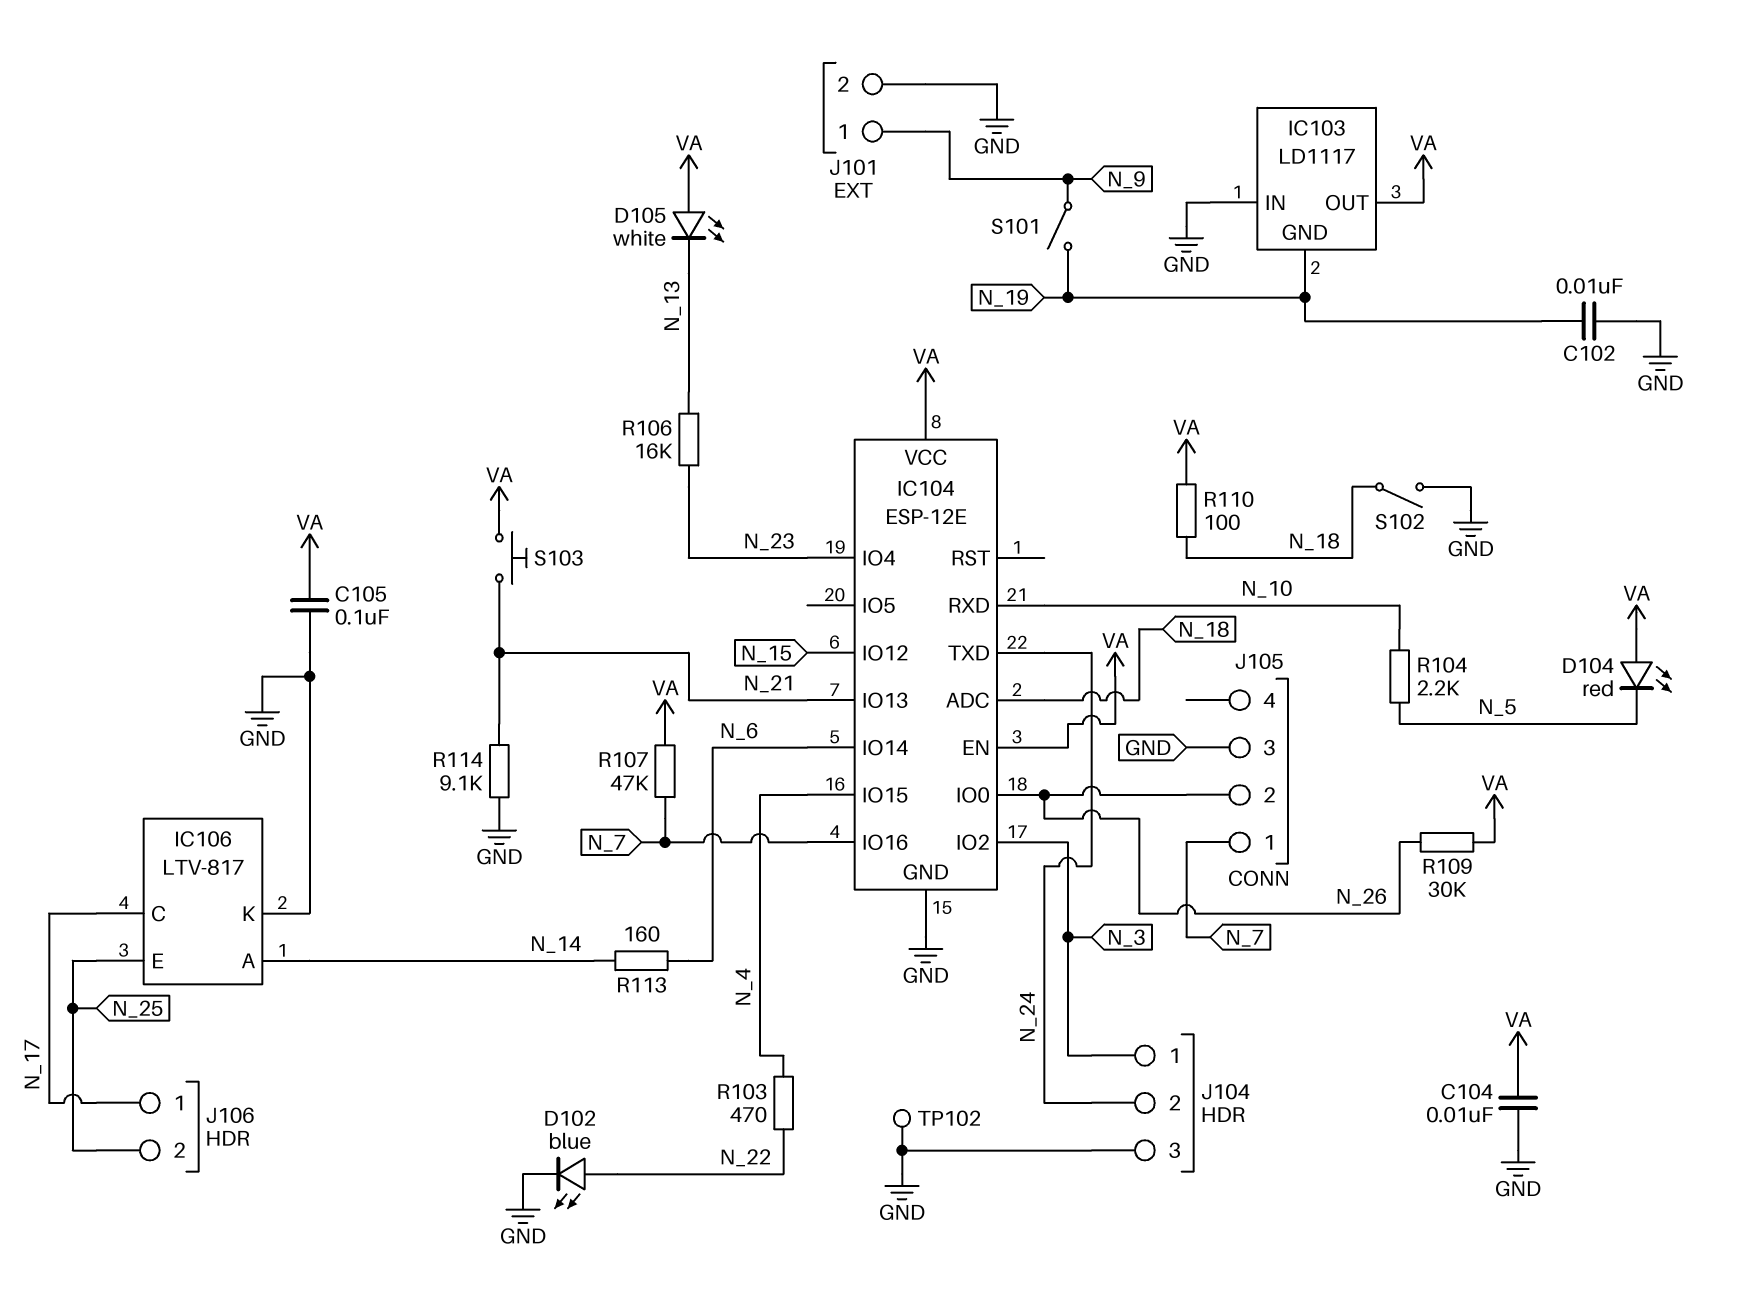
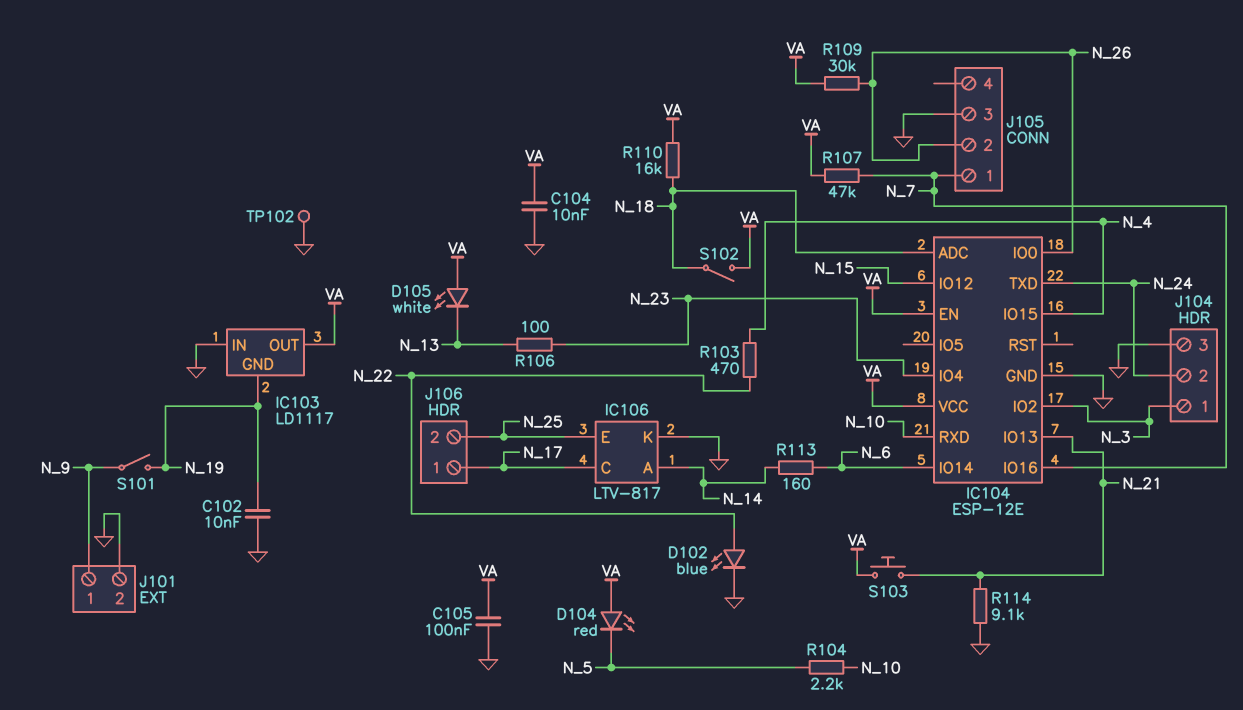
R106: 16k (N_13, N_23) -> 100 (N_13, N_23)
R110: 100 (N_18, VA) -> 16k (N_18, VA)
S102: switch (GND, N_18) -> switch (N_18, VA)

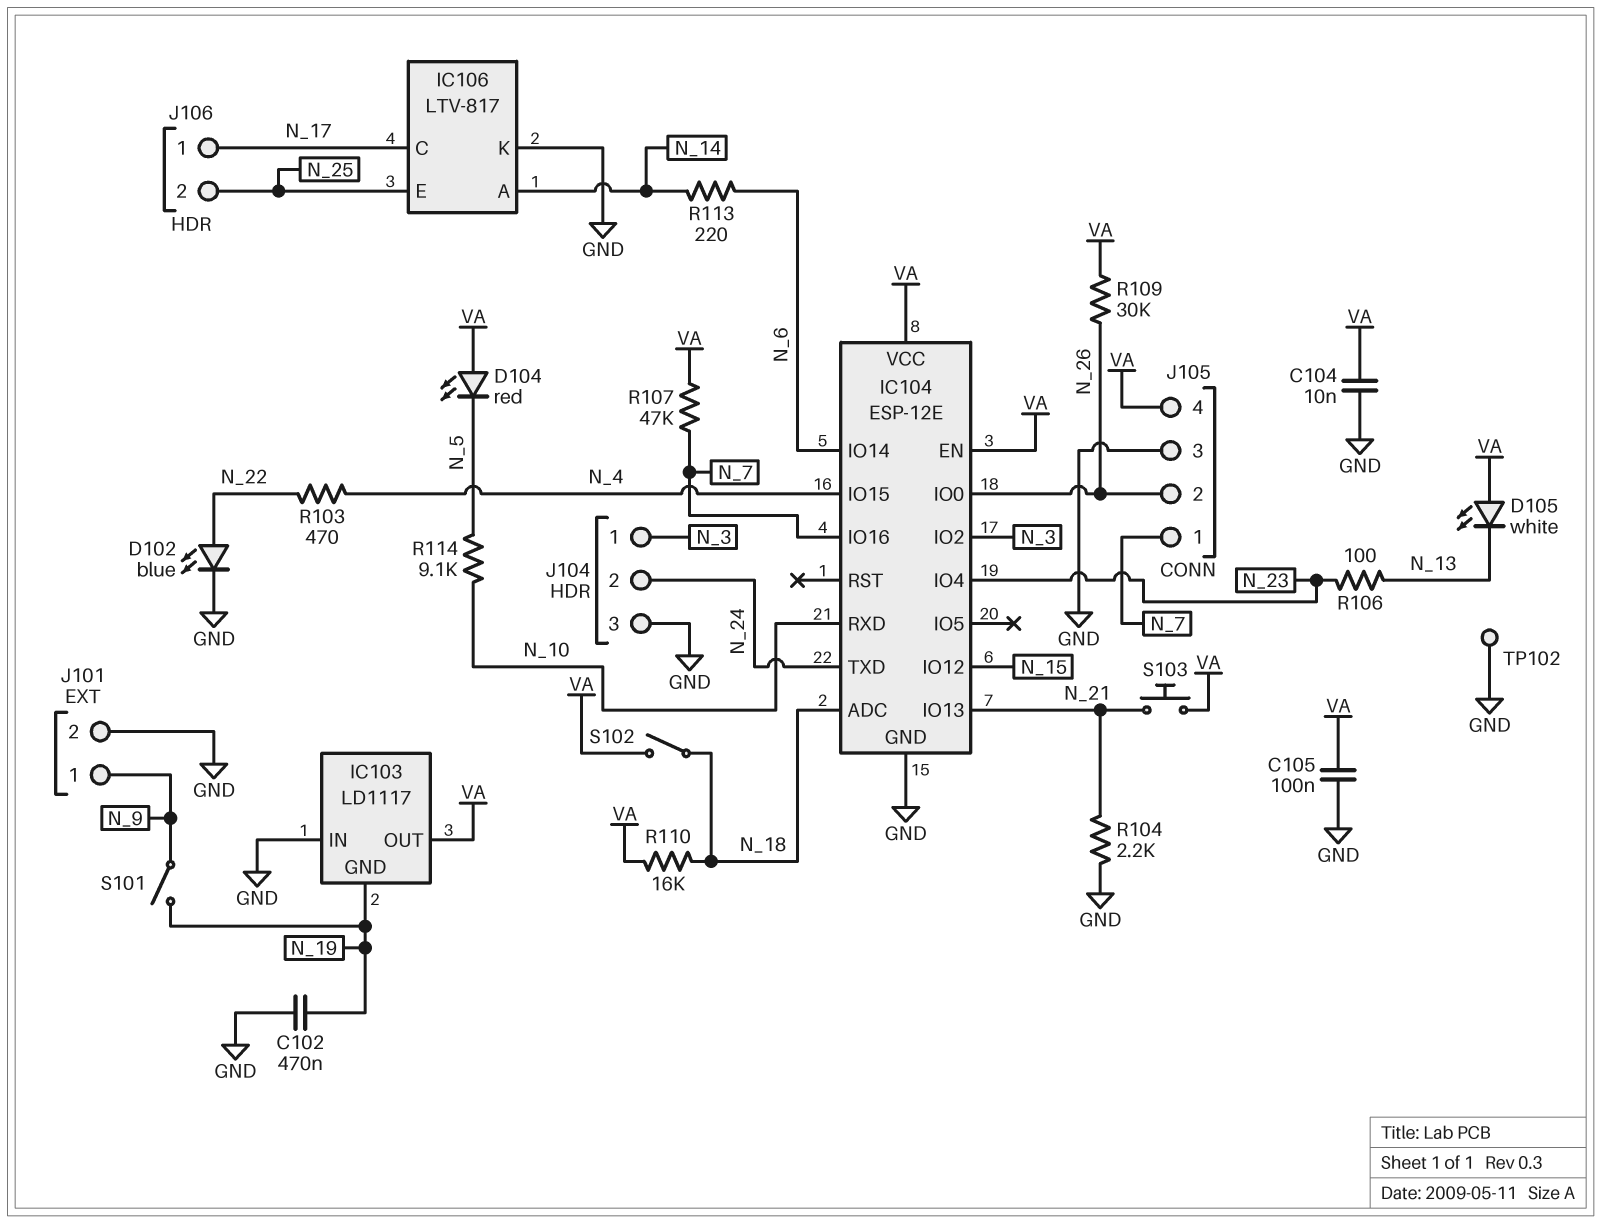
C102: 10nF (GND, N_19) -> 470nF (GND, N_19)
J105 pin 4: none -> VA
R104: 2.2k (N_5, N_10) -> 2.2k (GND, N_21)
R113: 160 (N_6, N_14) -> 220 (N_6, N_14)
R114: 9.1k (GND, N_21) -> 9.1k (N_5, N_10)

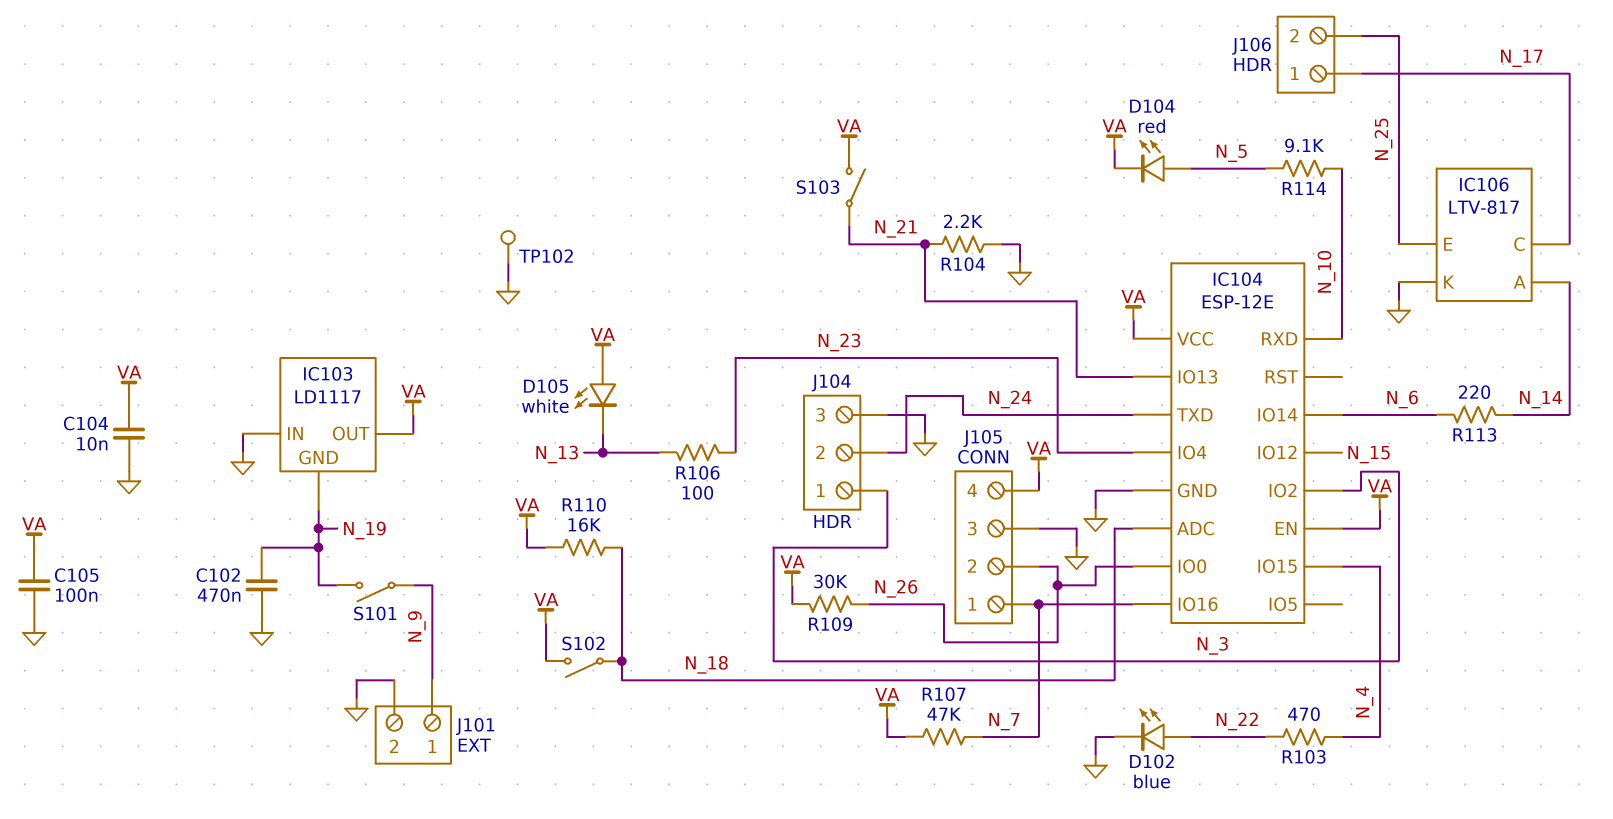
D104: LED red (A VA, K N_5) -> LED red (A N_5, K VA)
S103: button (N_21, VA) -> switch (N_21, VA)

